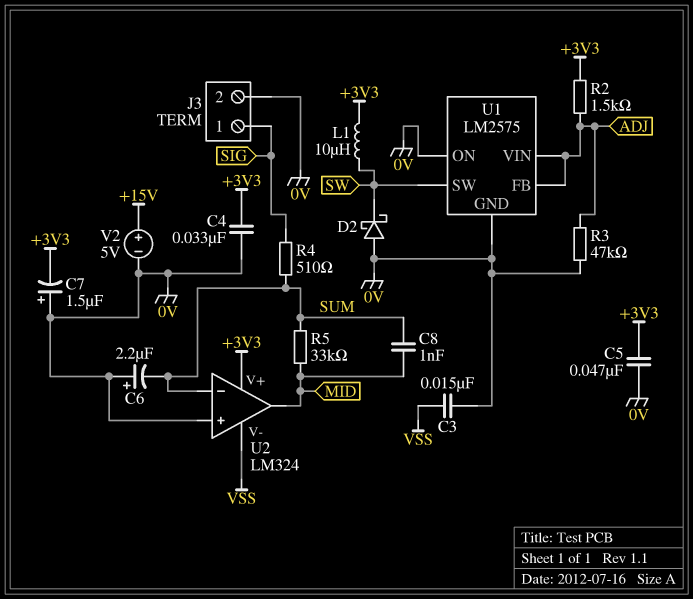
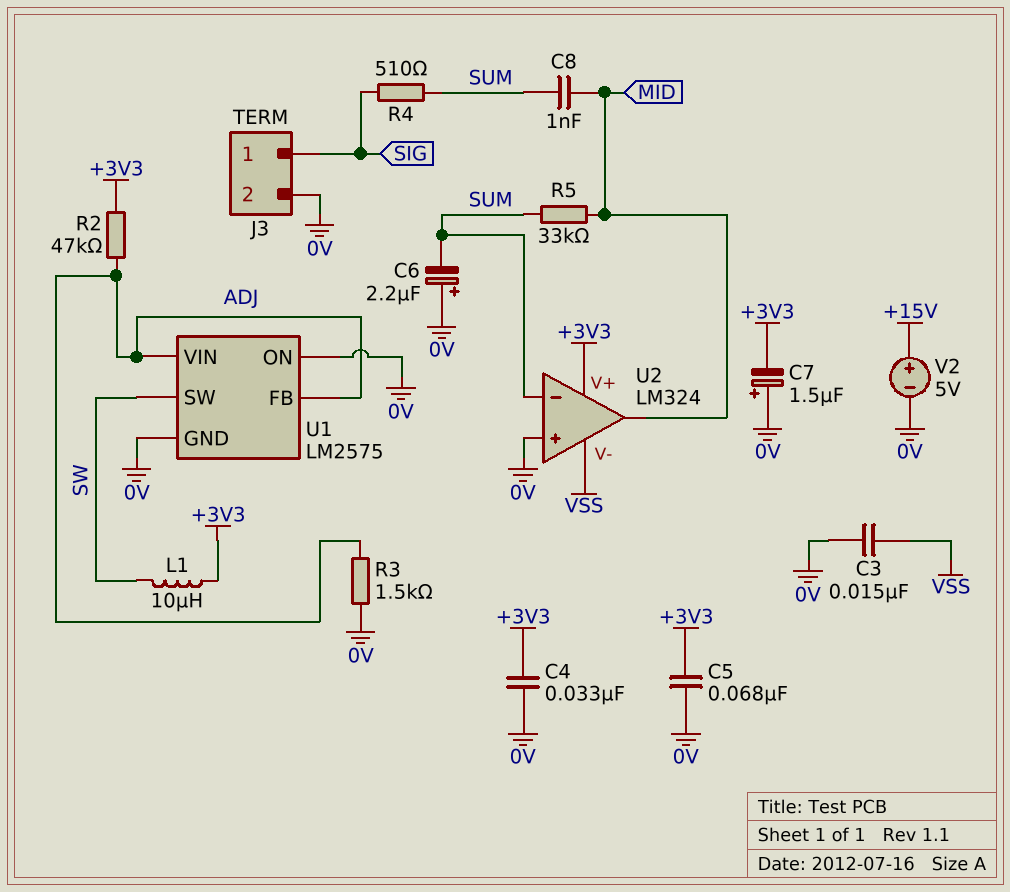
C5: 47nF (+3V3, 0V) -> 68nF (+3V3, 0V)
D2: schottky (A 0V, K SW) -> none
R2: 1.5k (+3V3, ADJ) -> 47k (+3V3, ADJ)
R3: 47k (0V, ADJ) -> 1.5k (0V, ADJ)

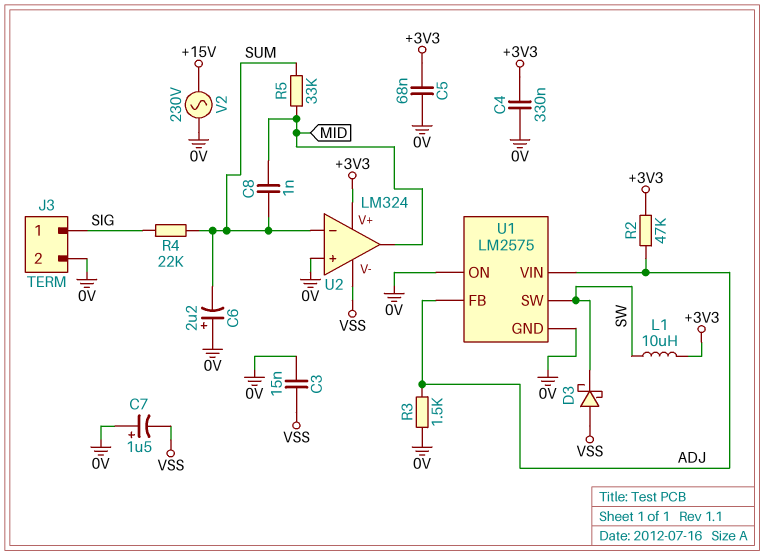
C4: 33nF (+3V3, 0V) -> 330nF (+3V3, 0V)
C7: 1.5uF (plus 0V, minus +3V3) -> 1.5uF (plus 0V, minus VSS)
D3: none -> schottky (A VSS, K SW)
R4: 510 (SIG, SUM) -> 22k (SIG, SUM)
V2: 5V (plus +15V, minus 0V) -> AC 230V (+15V, 0V)

